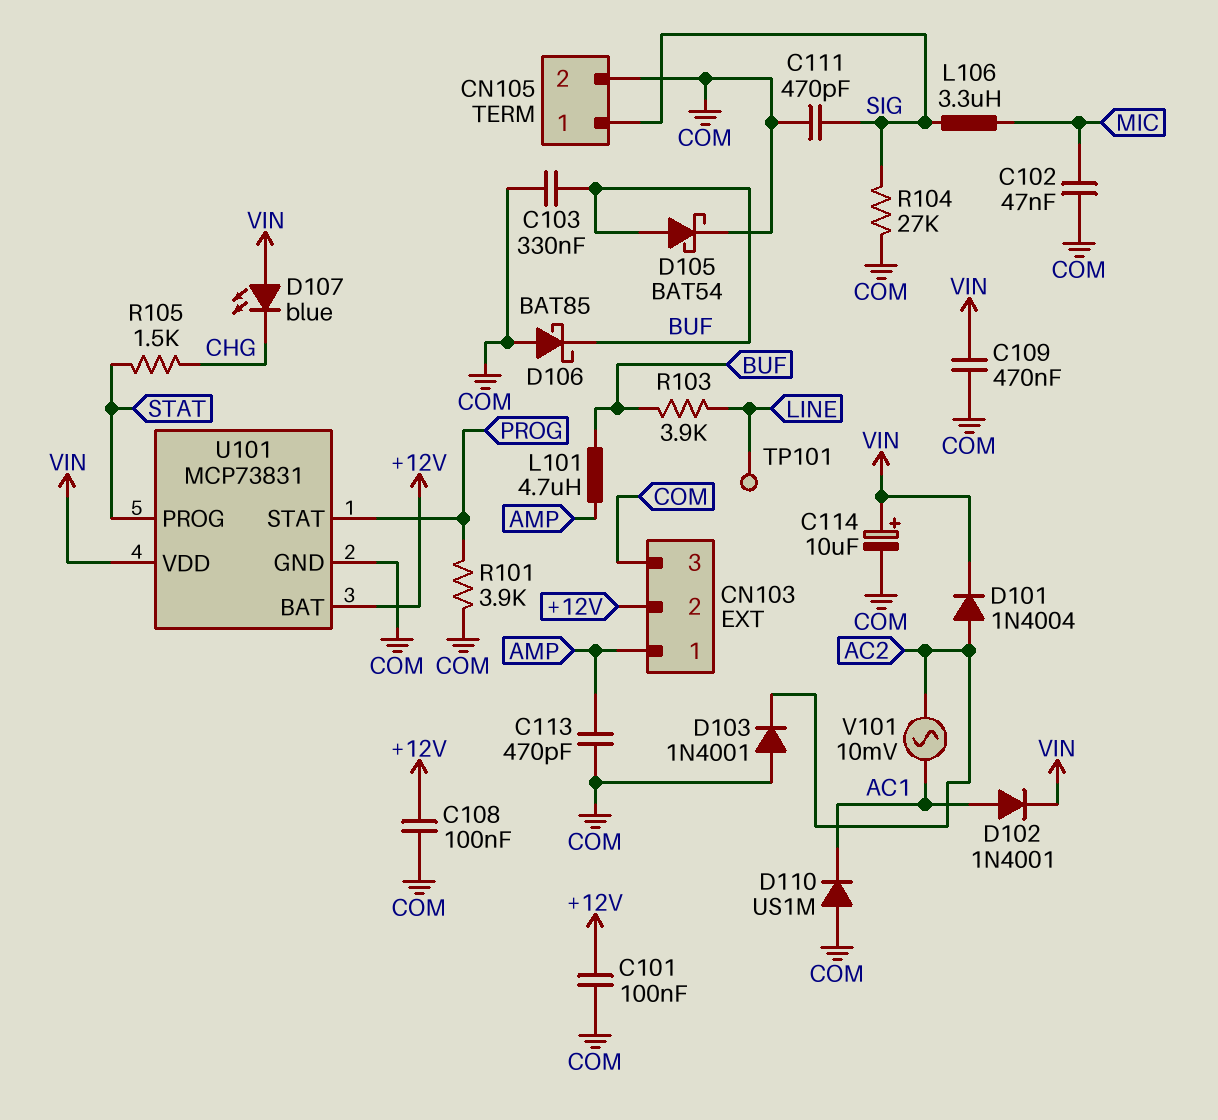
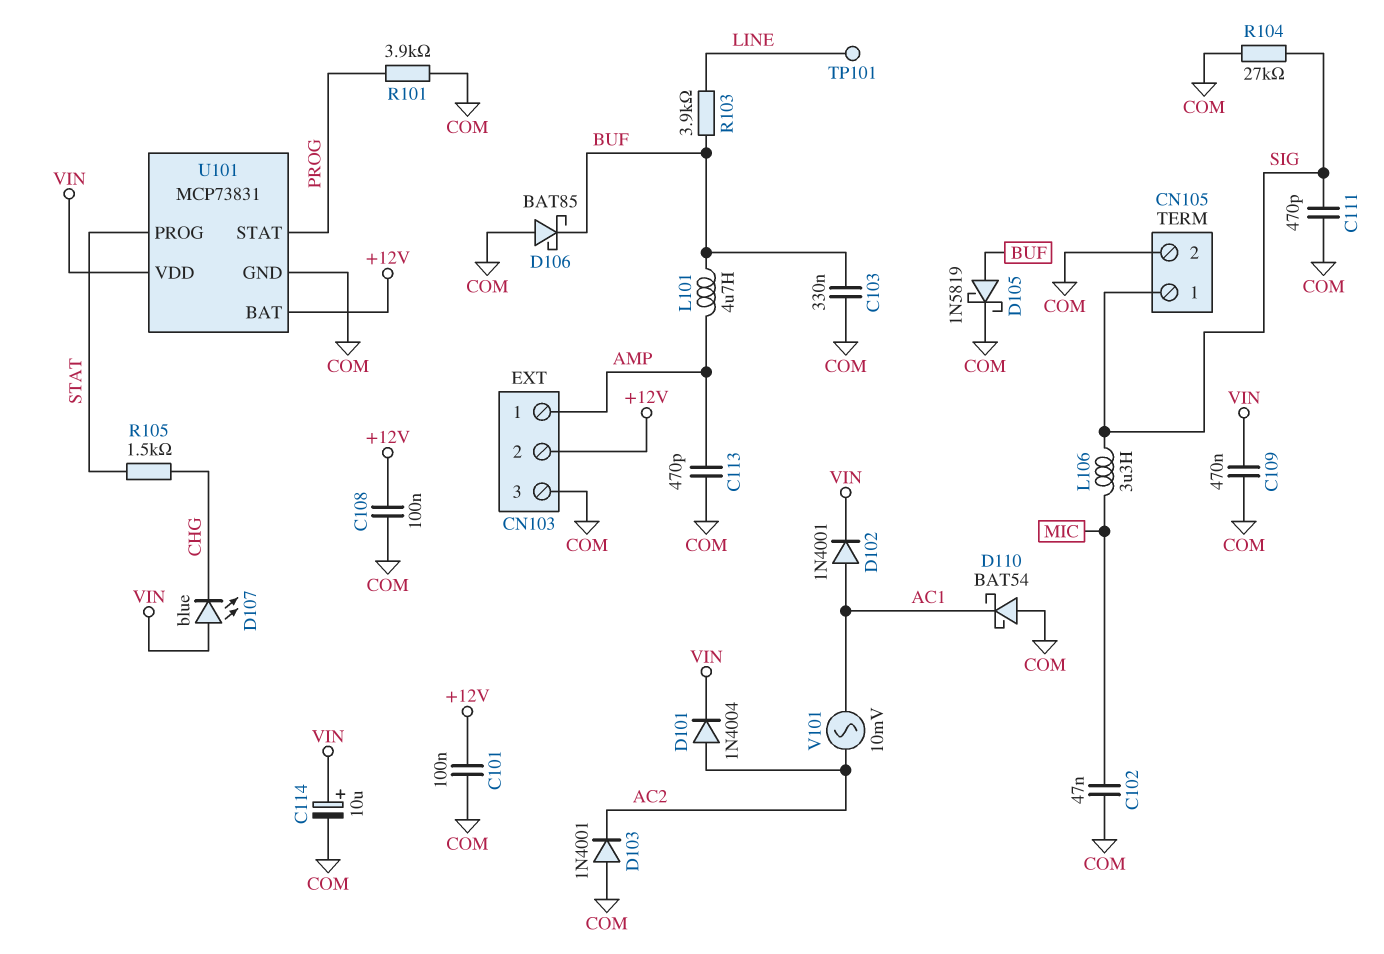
D105: schottky BAT54 (A BUF, K COM) -> schottky 1N5819 (A BUF, K COM)
D110: diode US1M (A COM, K AC1) -> schottky BAT54 (A COM, K AC1)

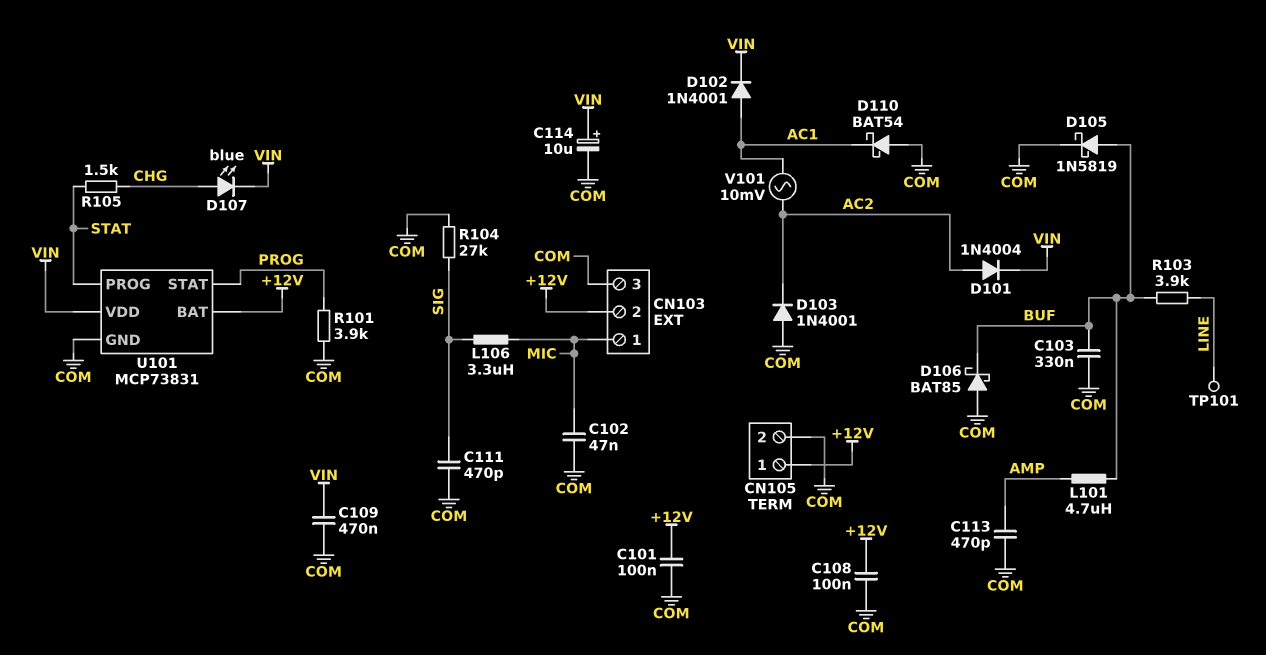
CN103 pin 1: AMP -> MIC
CN105 pin 1: SIG -> +12V
D107: LED blue (A VIN, K CHG) -> LED blue (A CHG, K VIN)

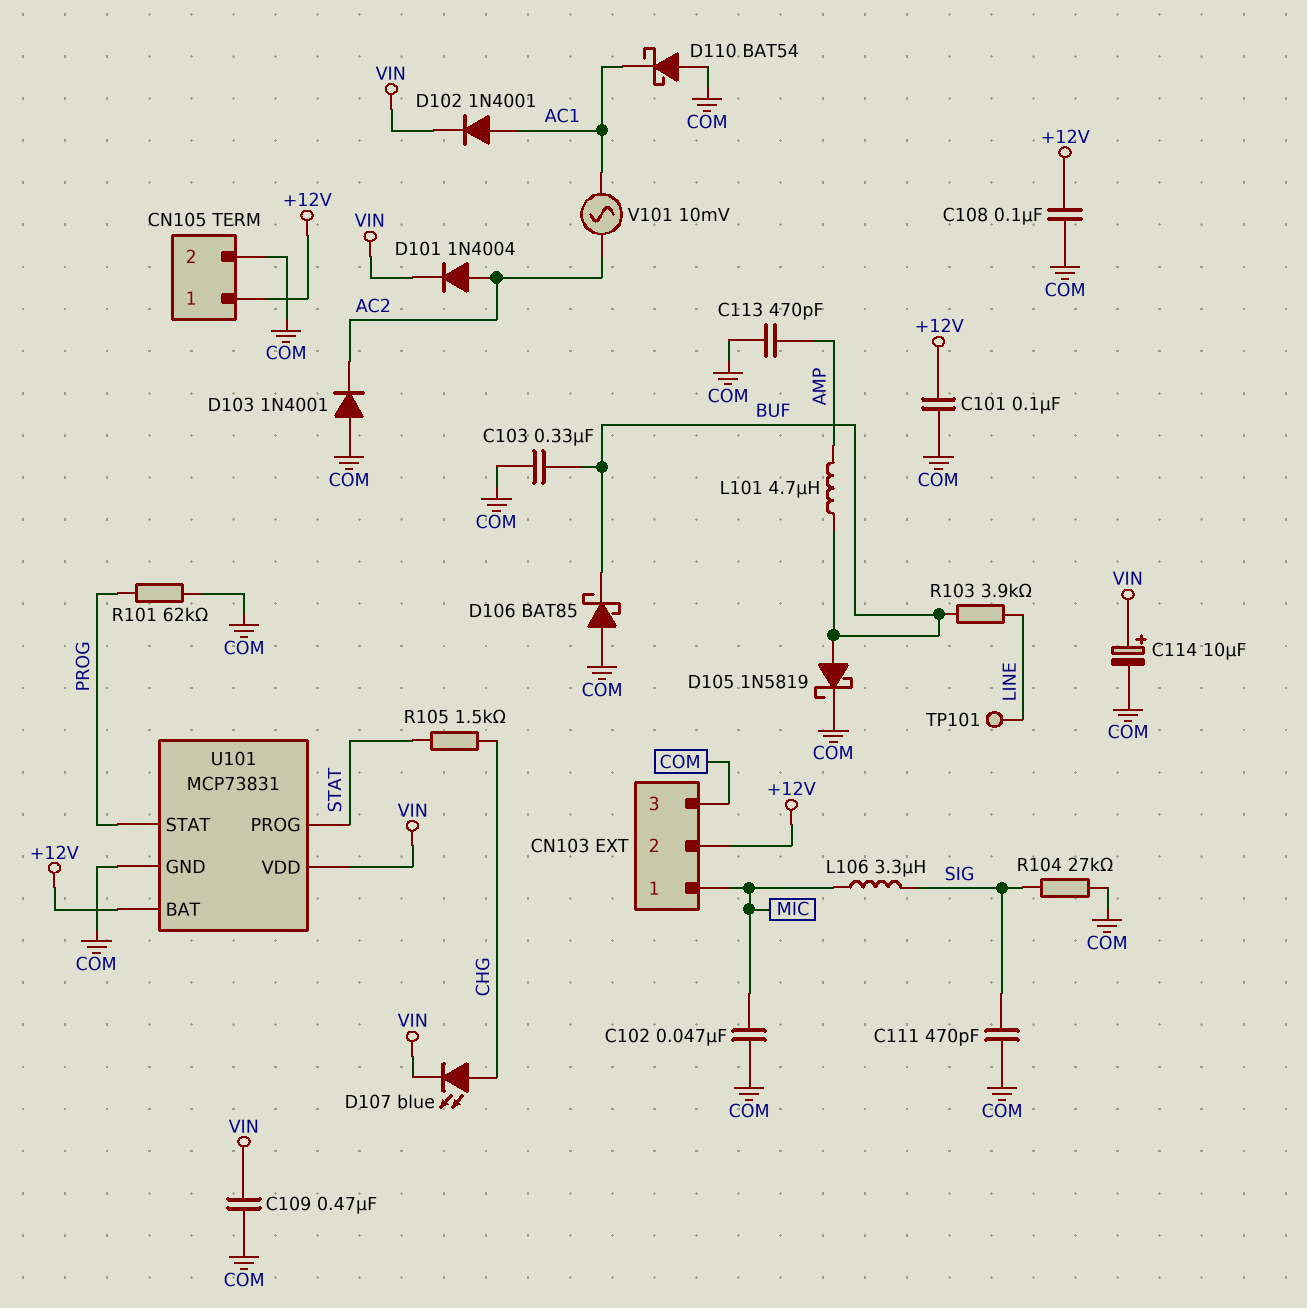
R101: 3.9k (COM, PROG) -> 62k (COM, PROG)

